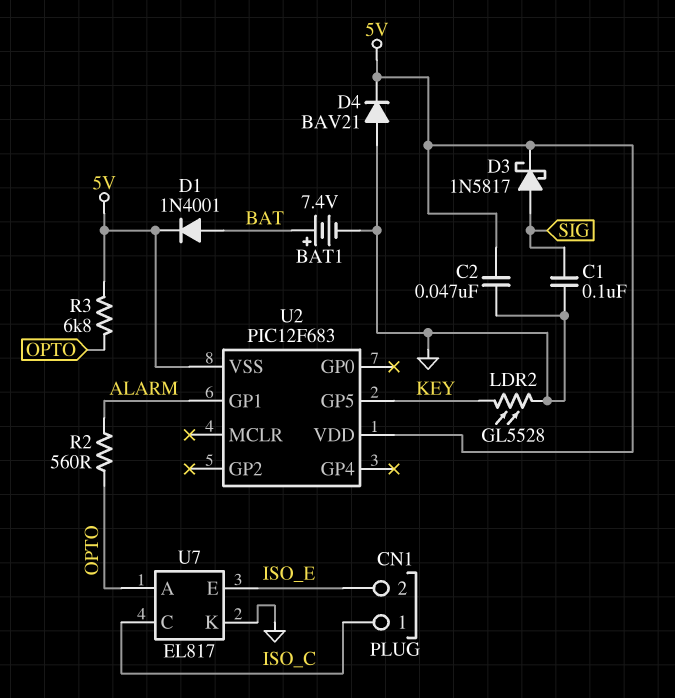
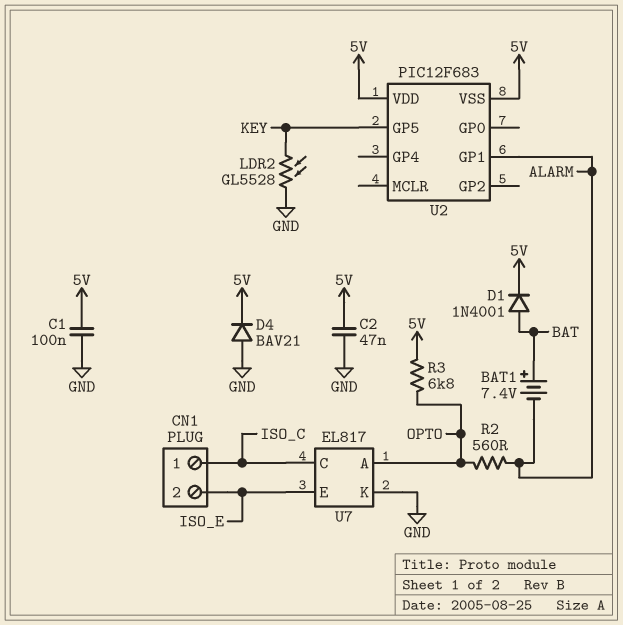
BAT1: 7.4V (plus BAT, minus GND) -> 7.4V (plus BAT, minus ALARM)
C1: 100nF (GND, SIG) -> 100nF (5V, GND)
D3: schottky 1N5817 (A SIG, K 5V) -> none

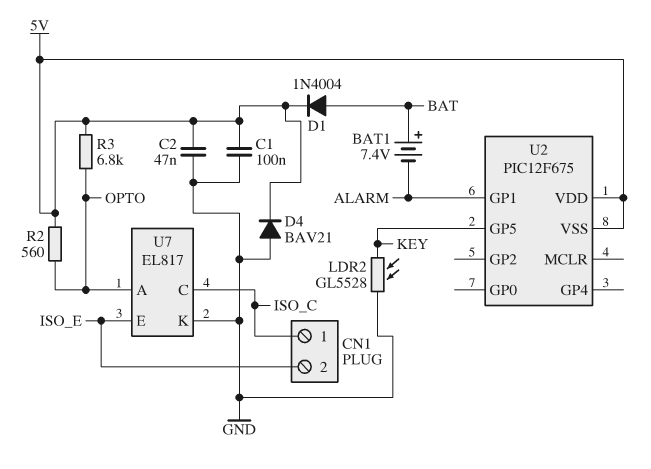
D1: diode 1N4001 (A BAT, K 5V) -> diode 1N4004 (A BAT, K 5V)
R2: 560 (ALARM, OPTO) -> 560 (5V, OPTO)
U2: PIC12F683 -> PIC12F675

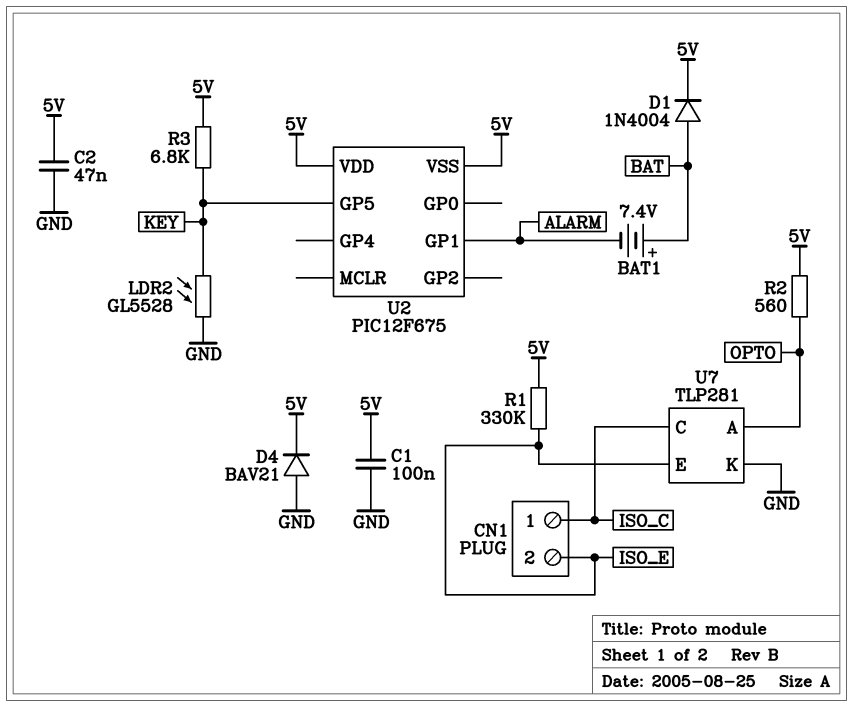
R1: none -> 330k (5V, ISO_E)
R3: 6.8k (5V, OPTO) -> 6.8k (5V, KEY)
U7: EL817 -> TLP281

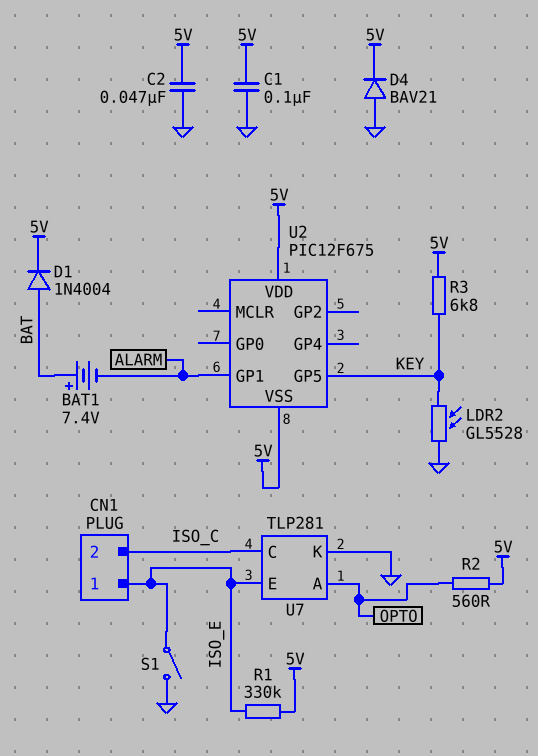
CN1 pin 1: ISO_C -> ISO_E
CN1 pin 2: ISO_E -> ISO_C
S1: none -> switch (GND, ISO_E)

